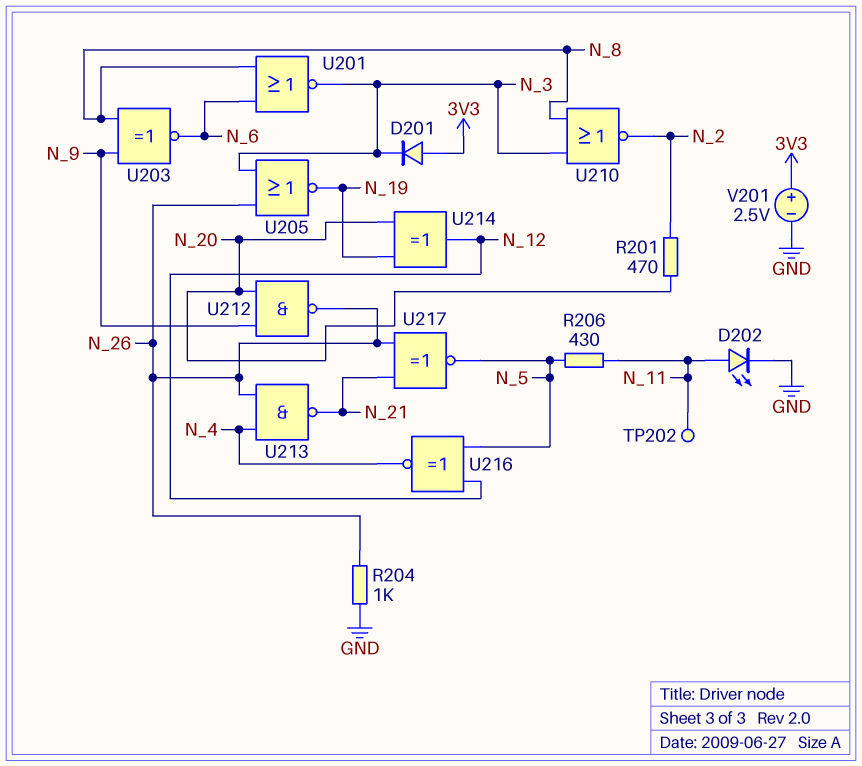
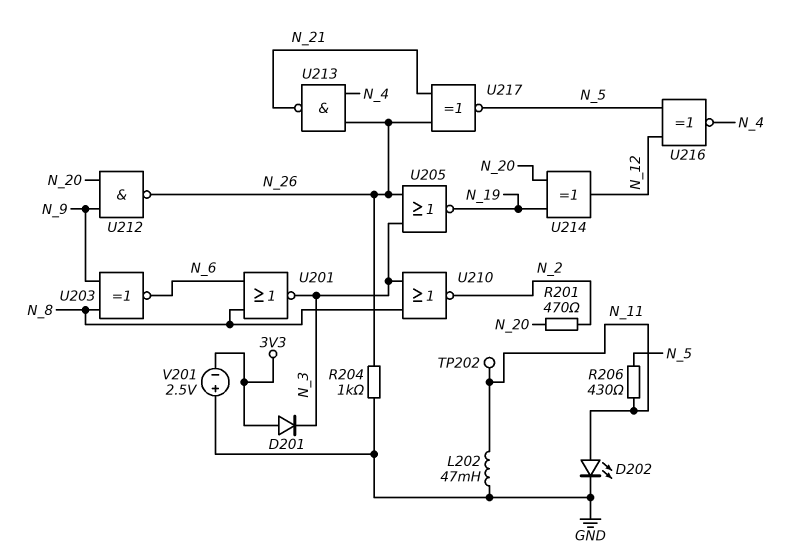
L202: none -> 47mH (GND, N_11)
V201: 2.5V (plus 3V3, minus GND) -> 2.5V (plus GND, minus 3V3)

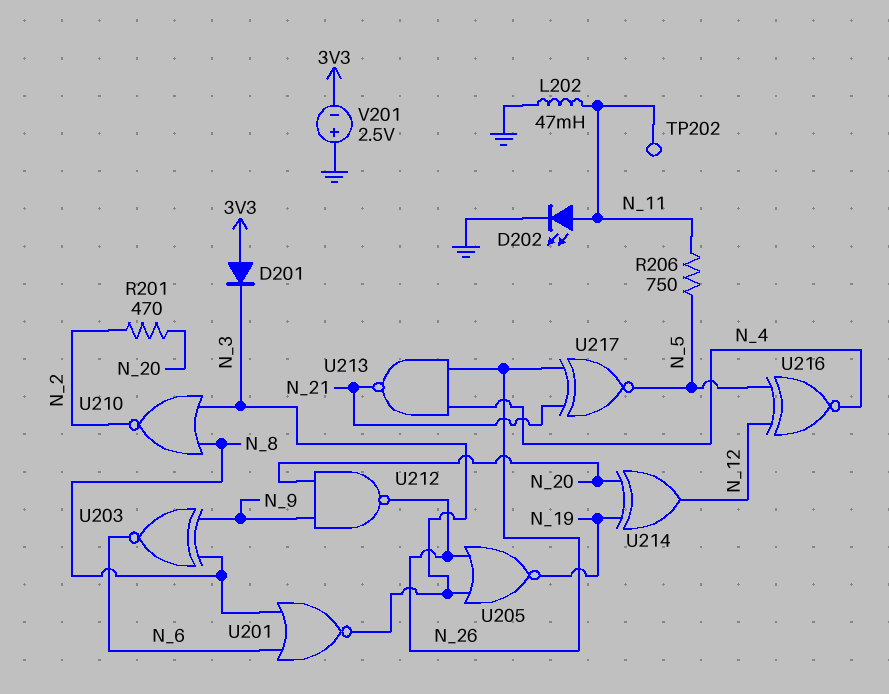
R204: 1k (GND, N_26) -> none
R206: 430 (N_5, N_11) -> 750 (N_5, N_11)

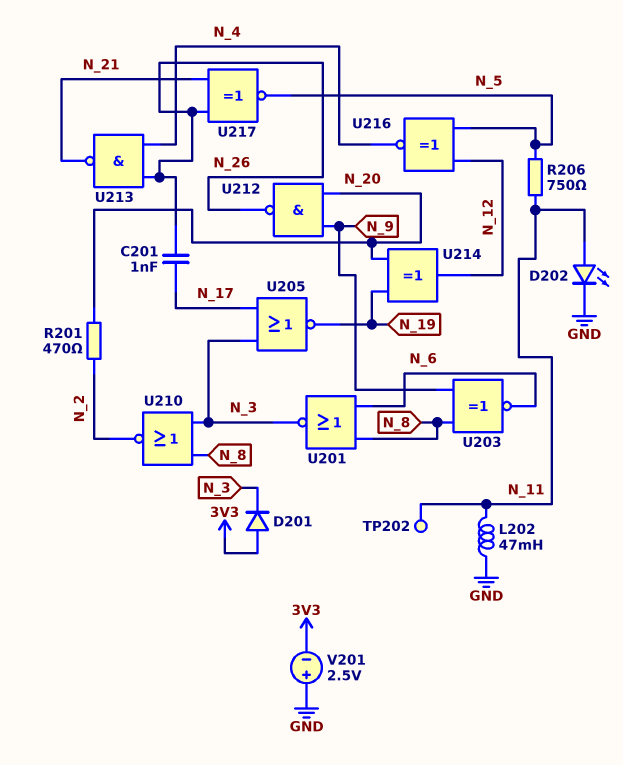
C201: none -> 1nF (N_17, N_26)
U205: NOR (in N_3, in N_26, out N_19) -> NOR (in N_3, in N_17, out N_19)

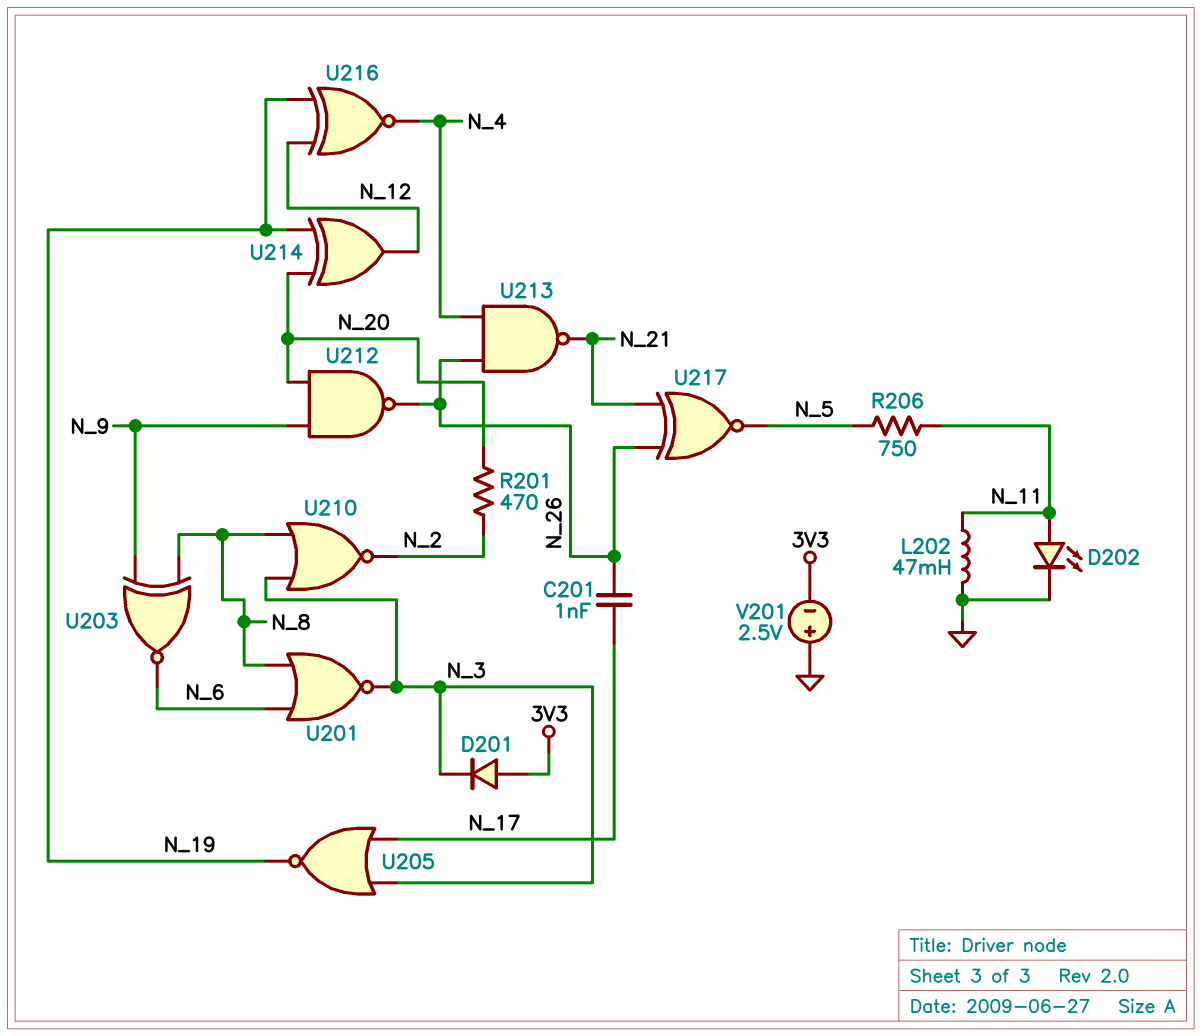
TP202: test point (N_11) -> none
U216: XNOR (in N_5, in N_12, out N_4) -> XNOR (in N_12, in N_19, out N_4)

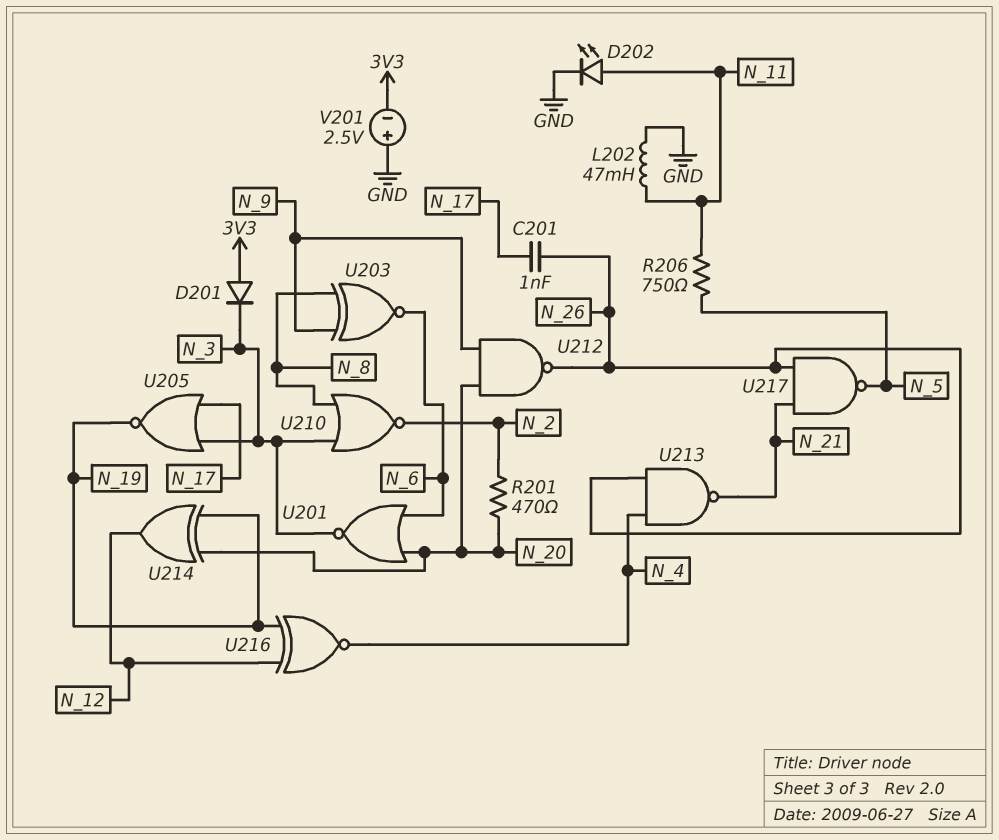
U201: NOR (in N_6, in N_8, out N_3) -> NOR (in N_6, in N_20, out N_3)
U217: XNOR (in N_21, in N_26, out N_5) -> NAND (in N_21, in N_26, out N_5)

